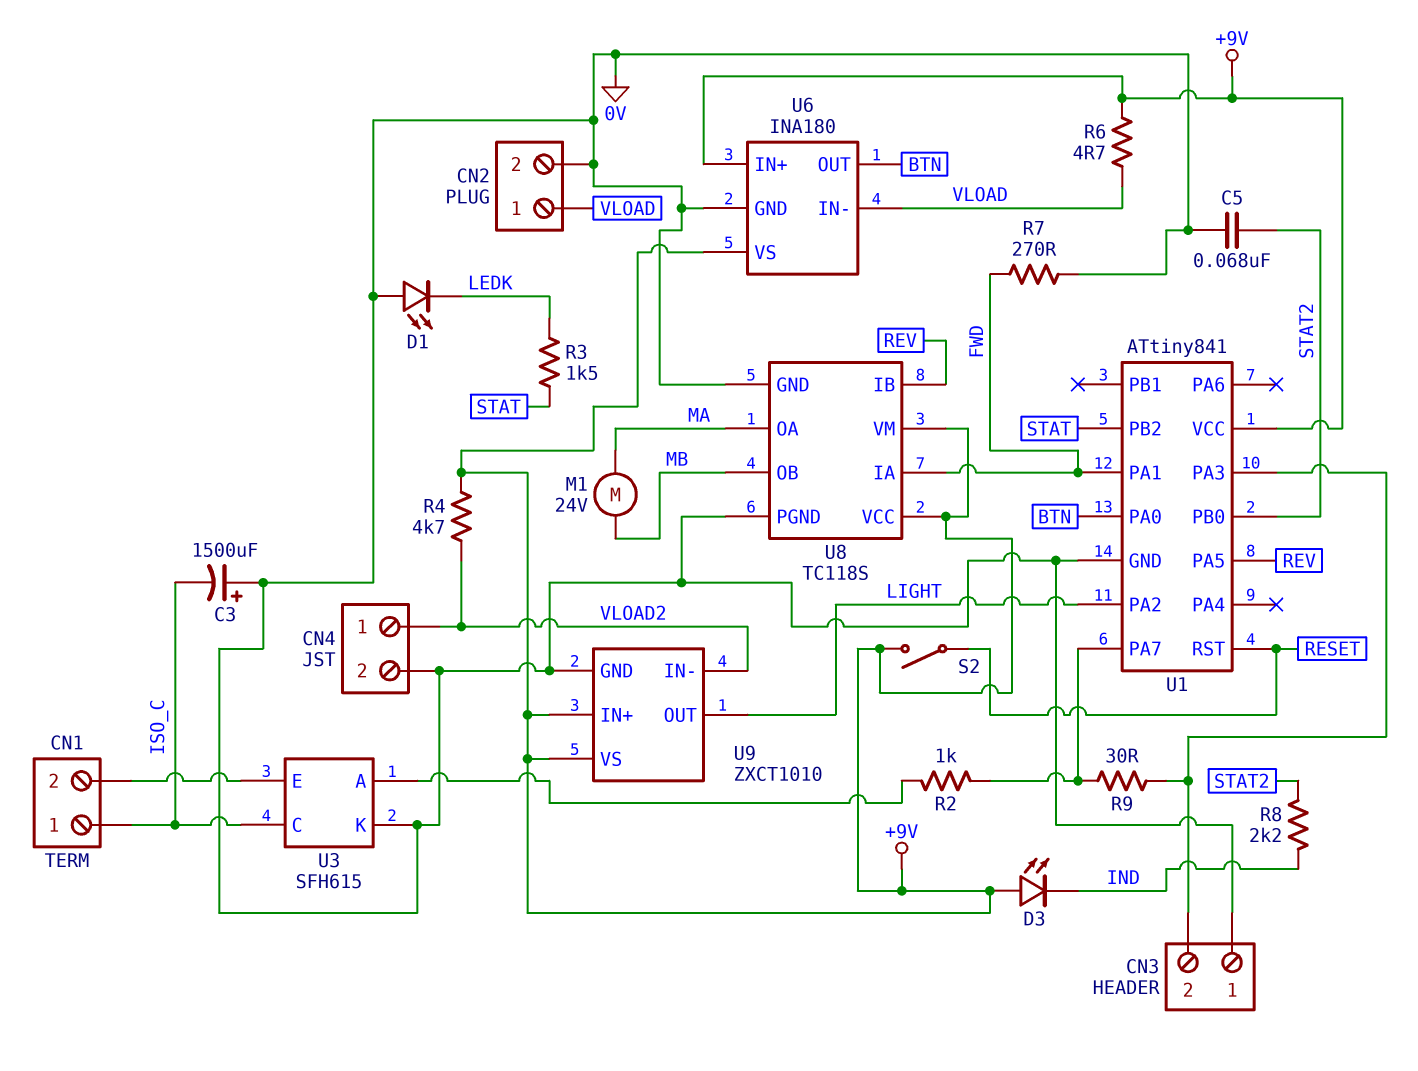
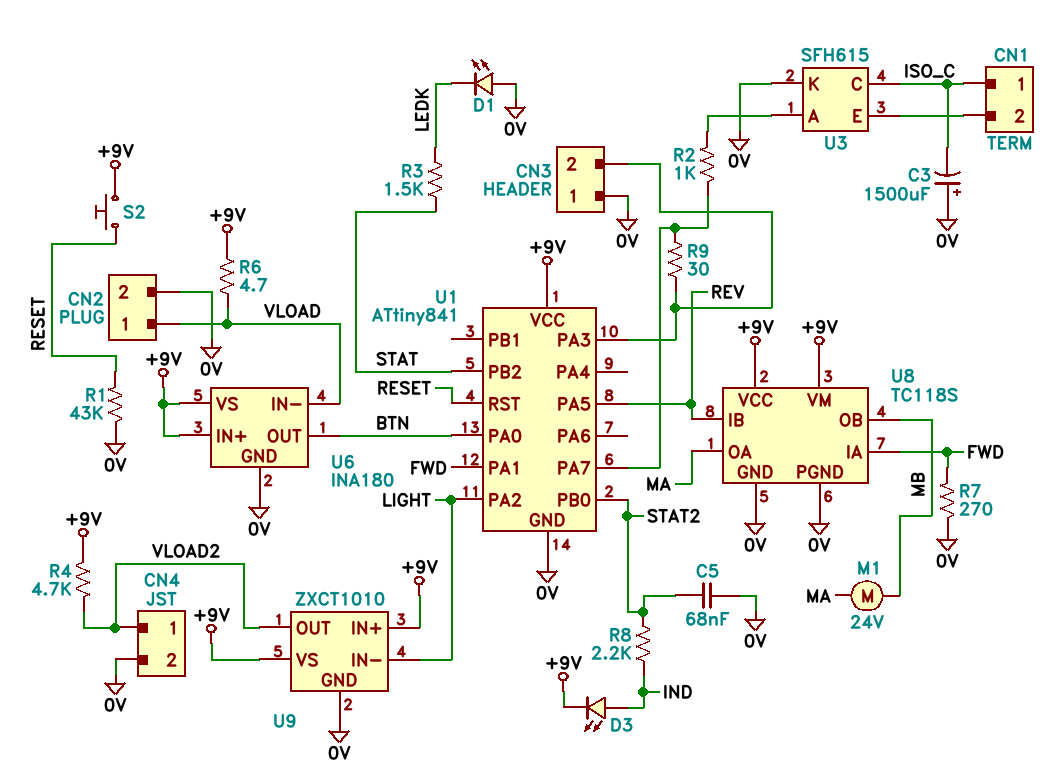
D3: LED (A +9V, K IND) -> LED (A IND, K +9V)
R1: none -> 43k (0V, RESET)
S2: switch (+9V, RESET) -> button (+9V, RESET)
U9 pin IN-: VLOAD2 -> LIGHT
U9 pin OUT: LIGHT -> VLOAD2

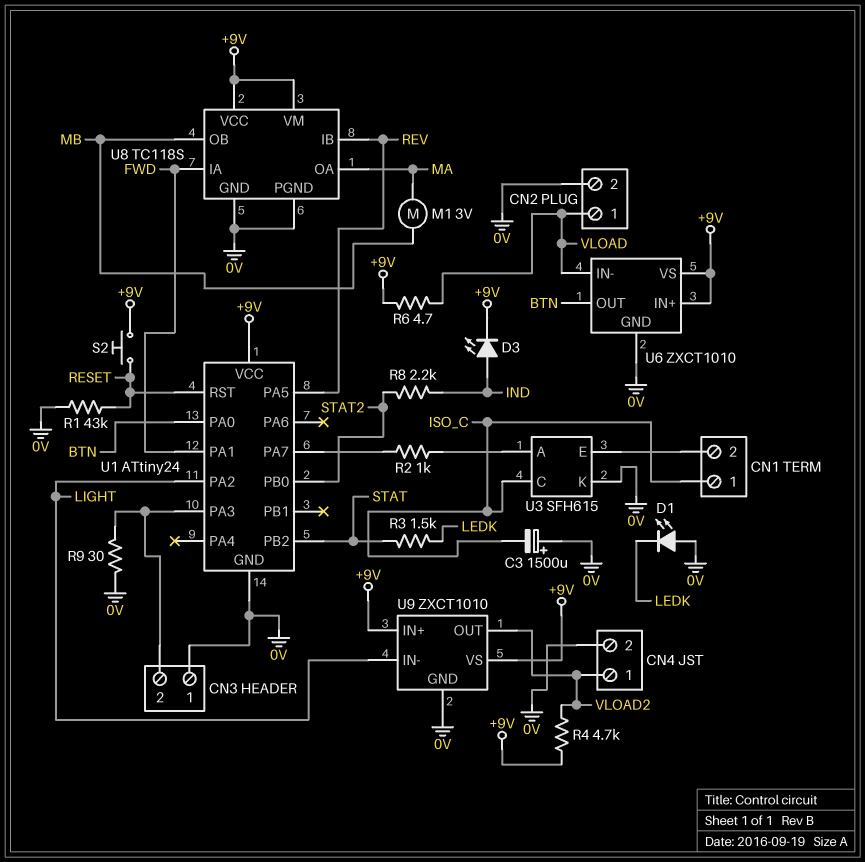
C5: 68nF (0V, STAT2) -> none
M1: motor 24V (MA, MB) -> motor 3V (MA, MB)
R7: 270 (0V, FWD) -> none
R9: 30 (CN3/2, U1/PA7) -> 30 (0V, CN3/2)
U1: ATtiny841 -> ATtiny24
U6: INA180 -> ZXCT1010

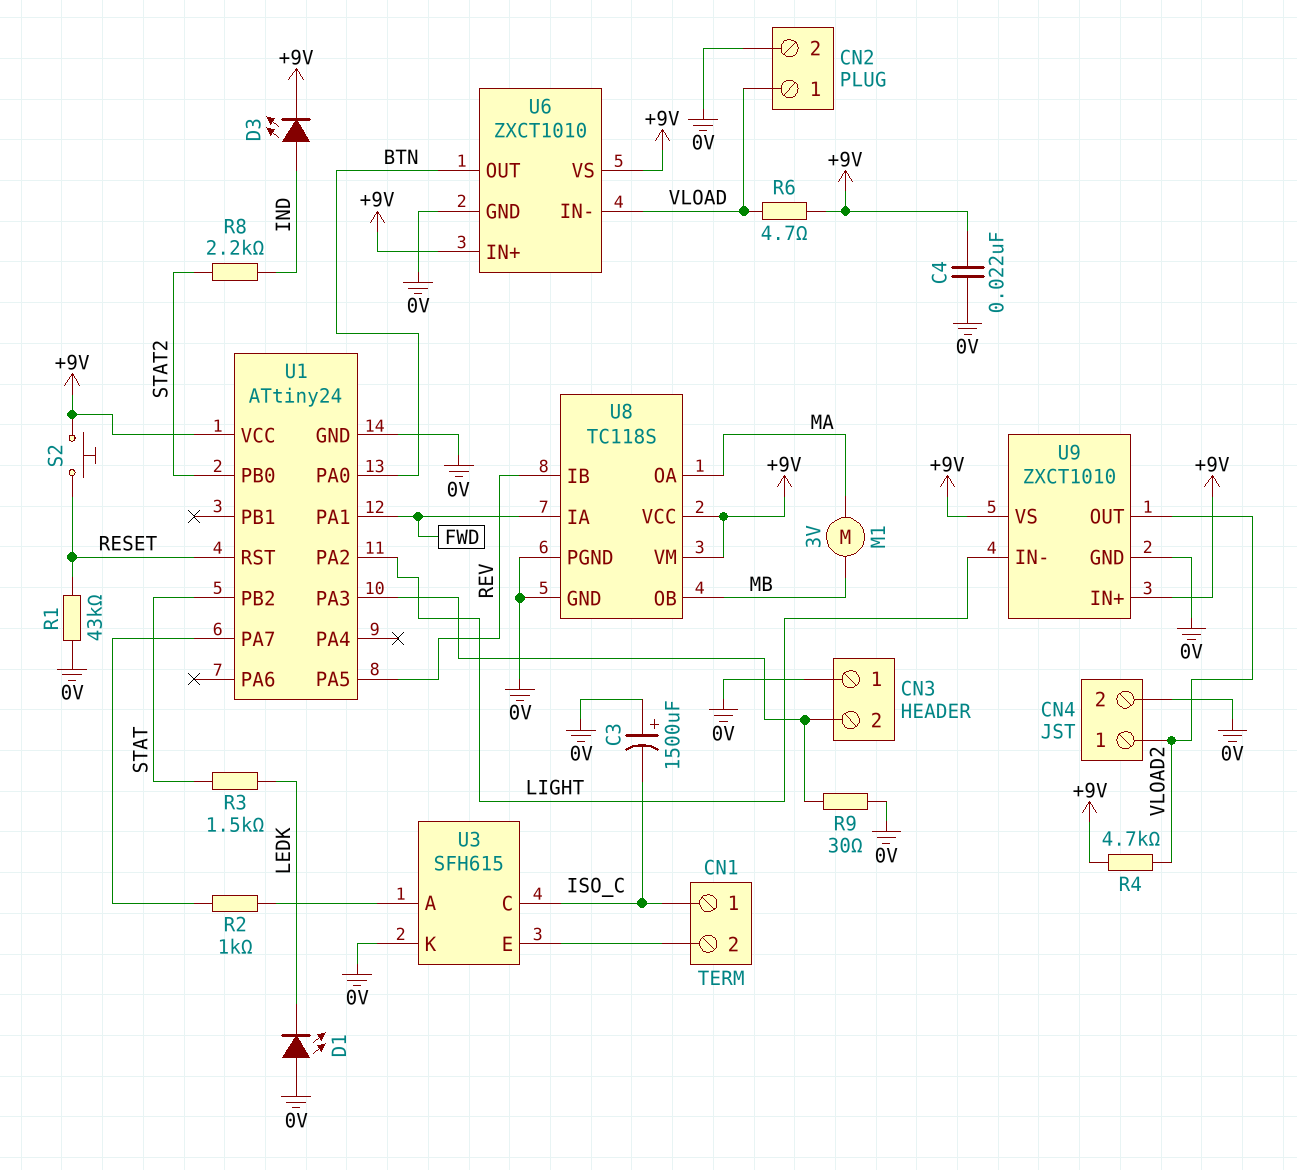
C4: none -> 22nF (+9V, 0V)

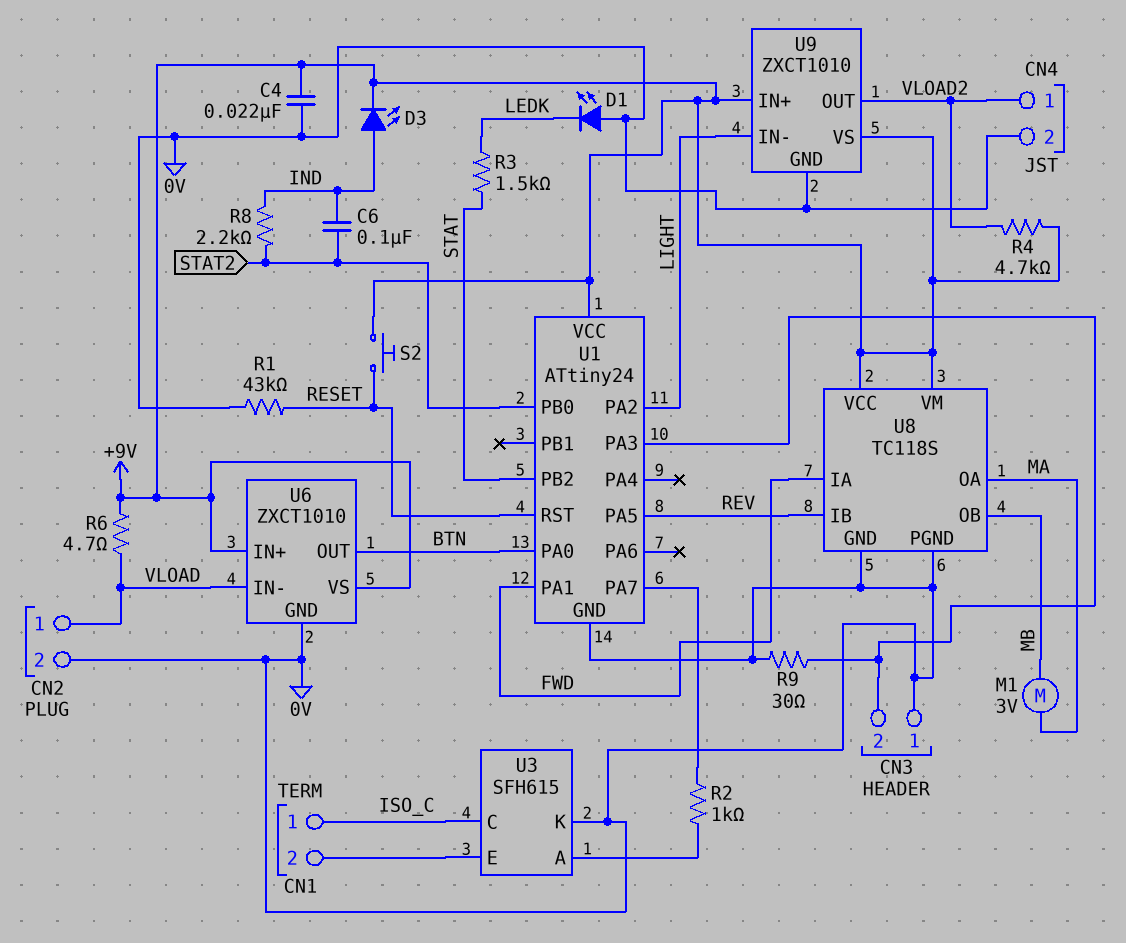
C3: 1500uF (plus 0V, minus ISO_C) -> none
C6: none -> 100nF (IND, STAT2)

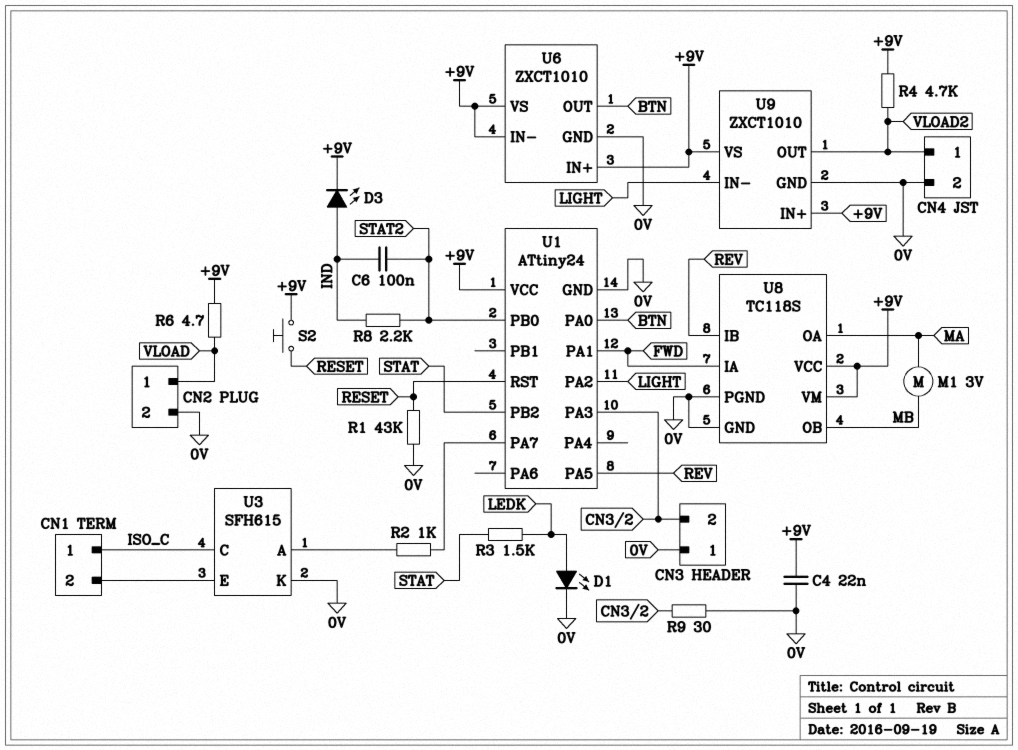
D1: LED (A 0V, K LEDK) -> LED (A LEDK, K 0V)
U6 pin IN-: VLOAD -> +9V

